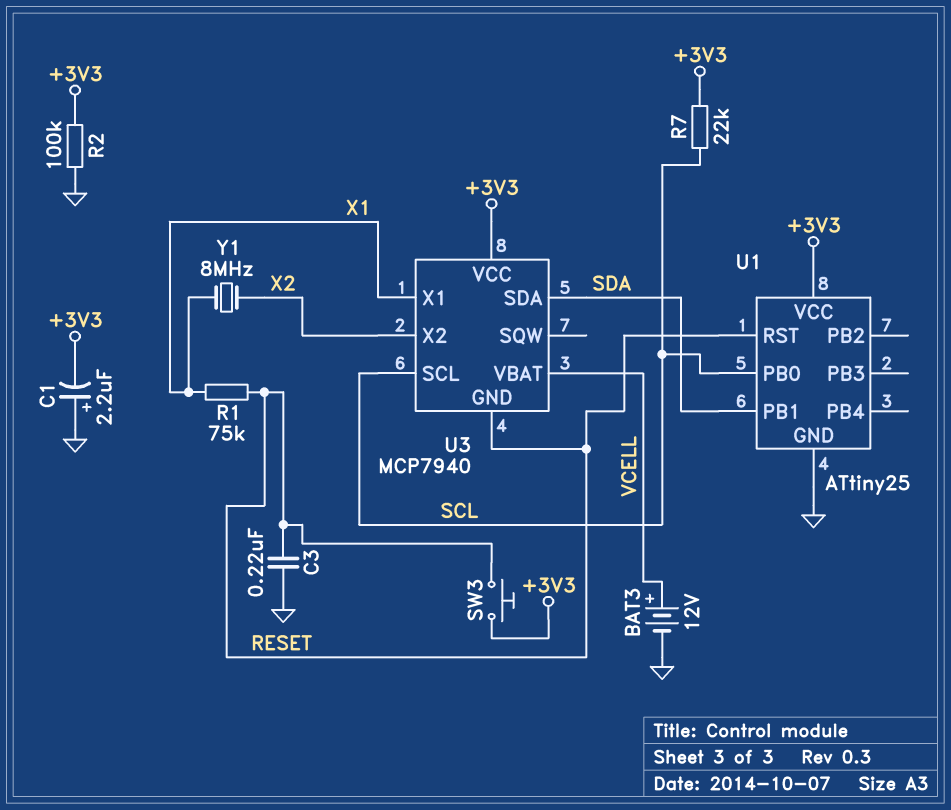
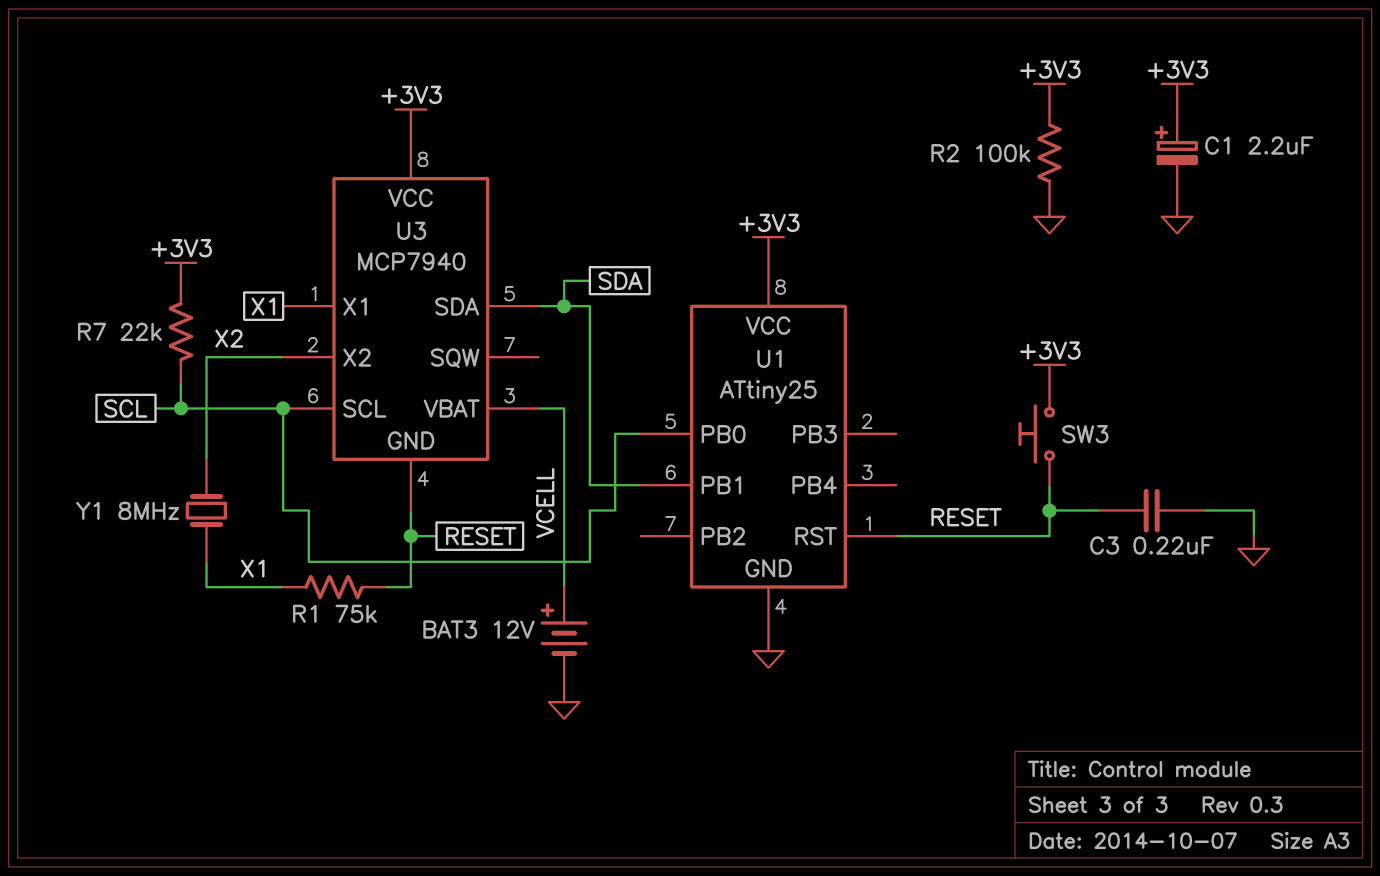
C1: 2.2uF (plus GND, minus +3V3) -> 2.2uF (plus +3V3, minus GND)

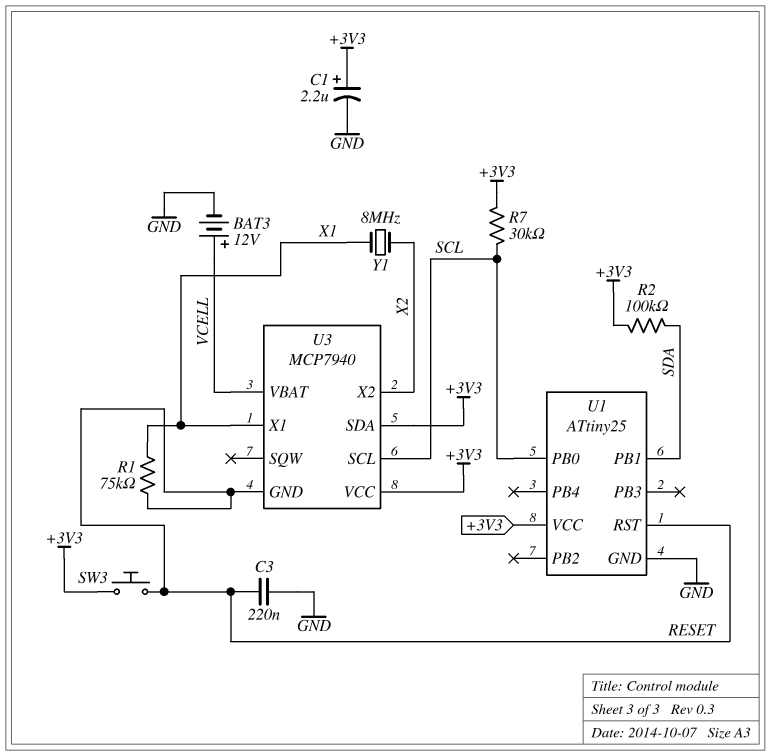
R2: 100k (+3V3, GND) -> 100k (+3V3, SDA)
R7: 22k (+3V3, SCL) -> 30k (+3V3, SCL)
U3 pin SDA: SDA -> +3V3

